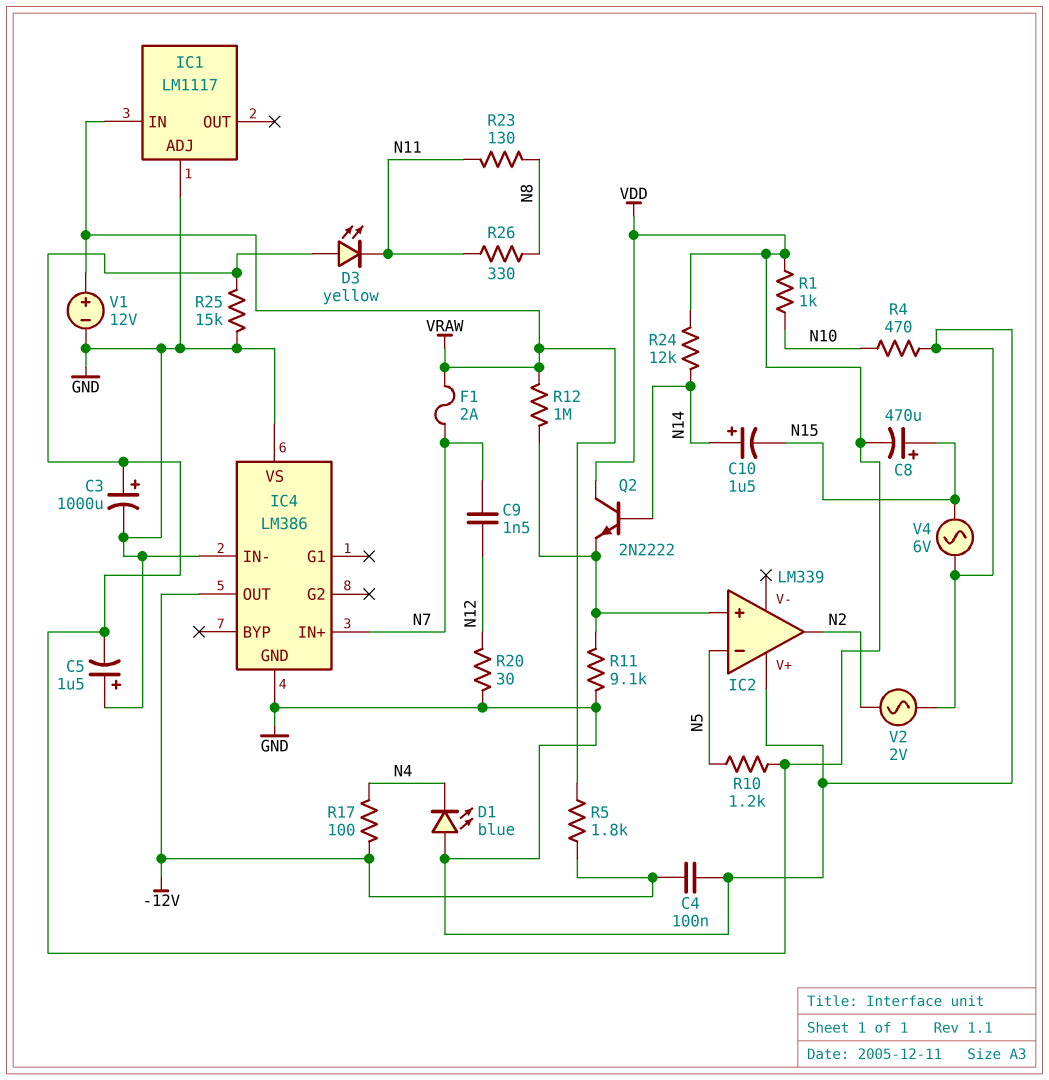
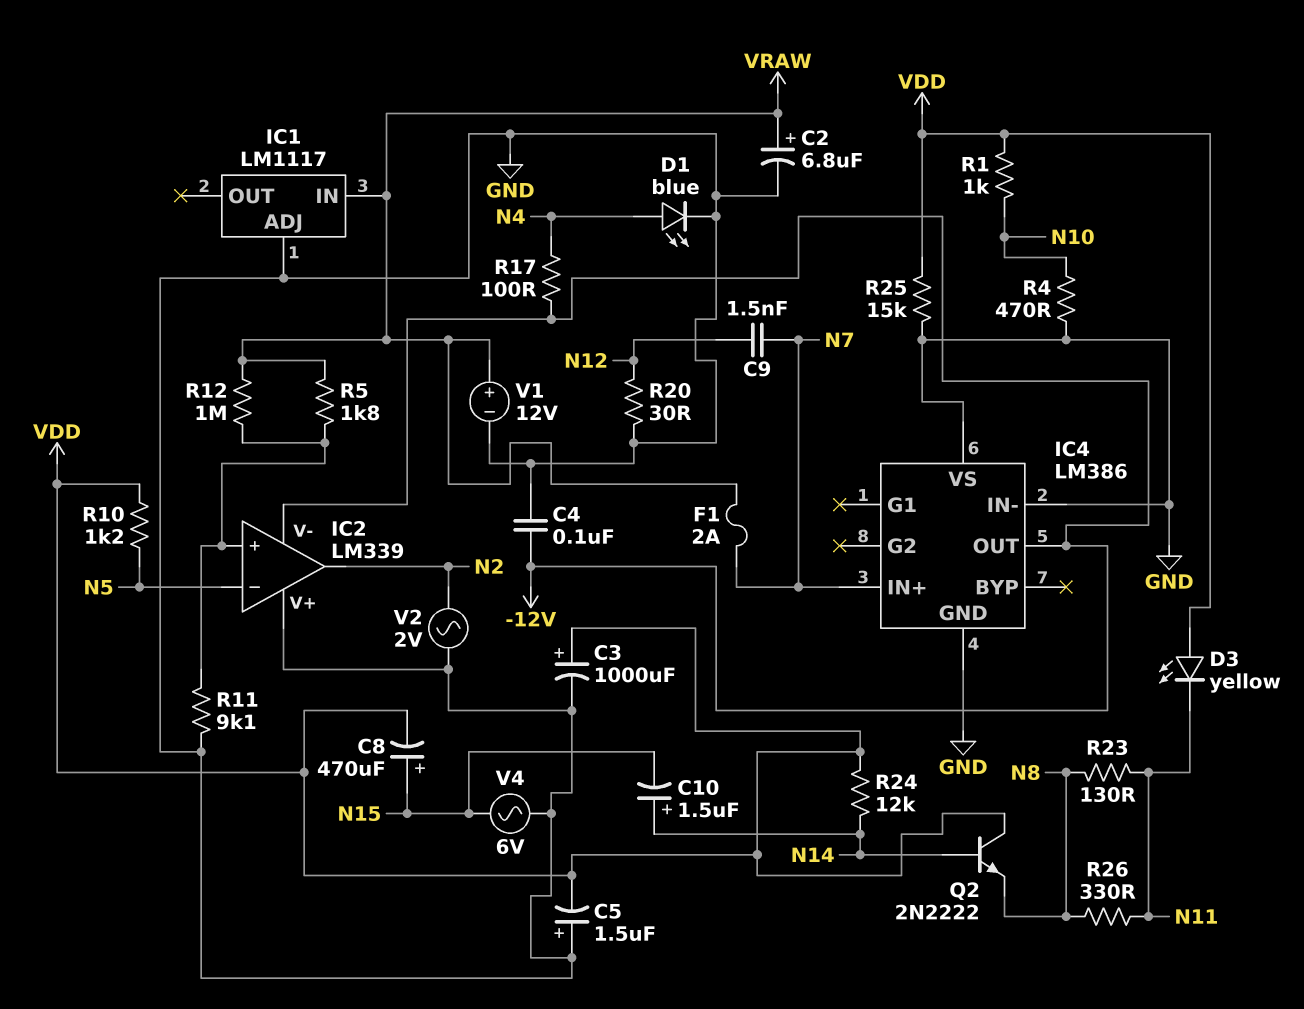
C2: none -> 6.8uF (plus VRAW, minus GND)
D1: LED blue (A GND, K N4) -> LED blue (A N4, K GND)
IC2 pin V-: none -> -12V
Q2: NPN 2N2222 (B N14, C VDD, E IC2/in+) -> NPN 2N2222 (B N14, C VDD, E N8)
R5: 1.8k (-12V, VRAW) -> 1.8k (IC2/in+, VRAW)

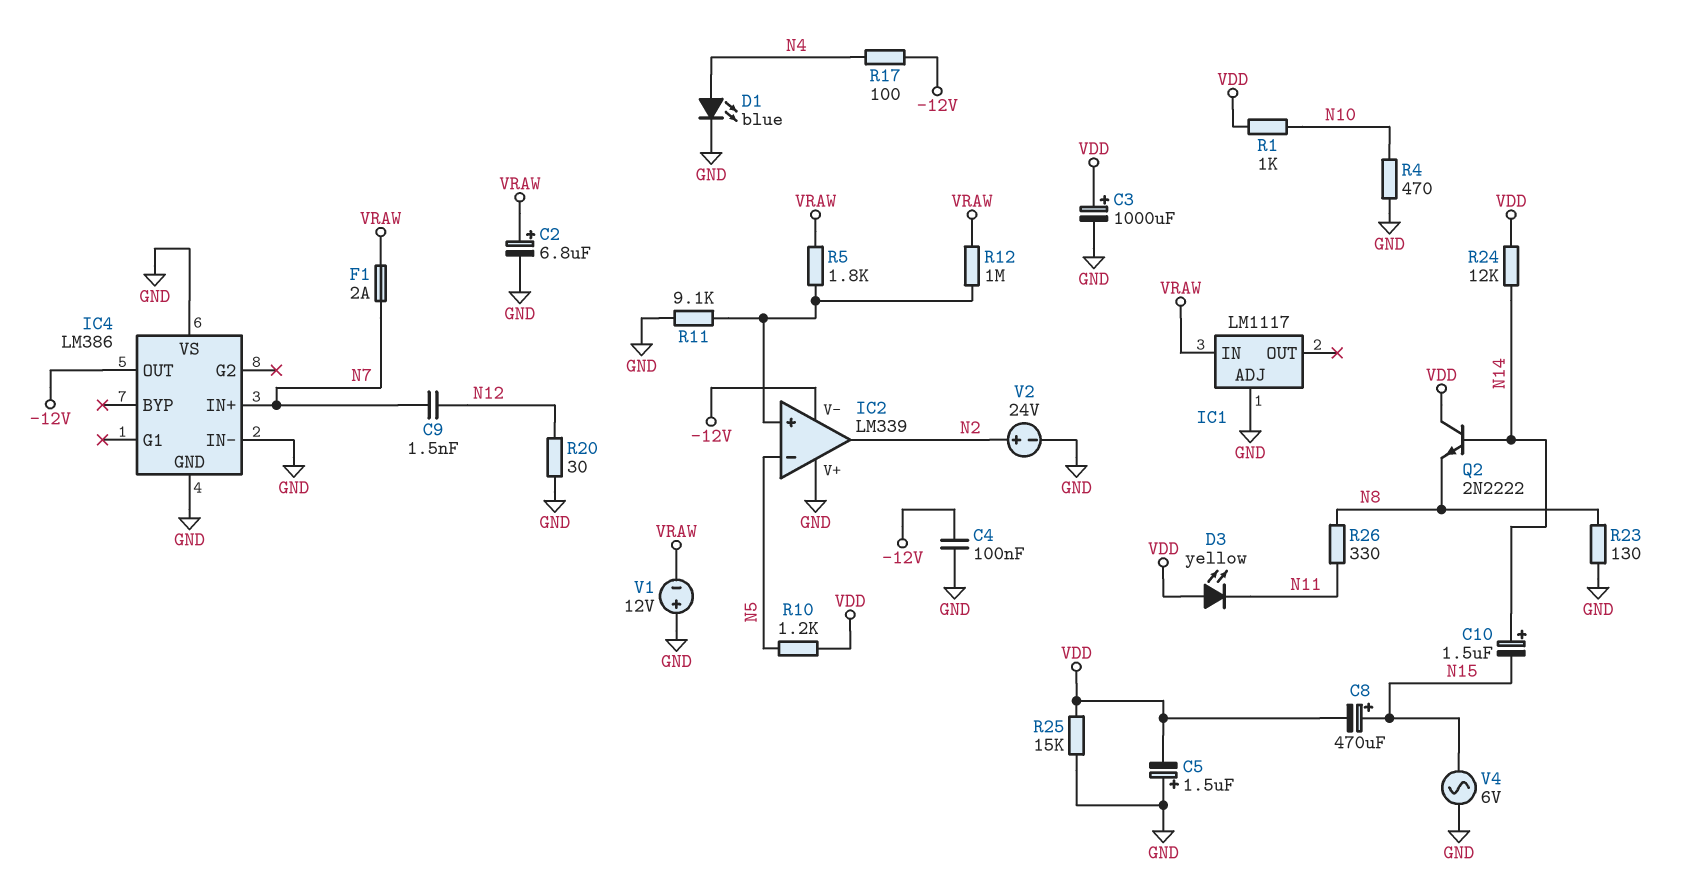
R23: 130 (N8, N11) -> 130 (GND, N8)
V1: 12V (plus VRAW, minus GND) -> 12V (plus GND, minus VRAW)
V2: AC 2V (GND, N2) -> 24V (plus N2, minus GND)

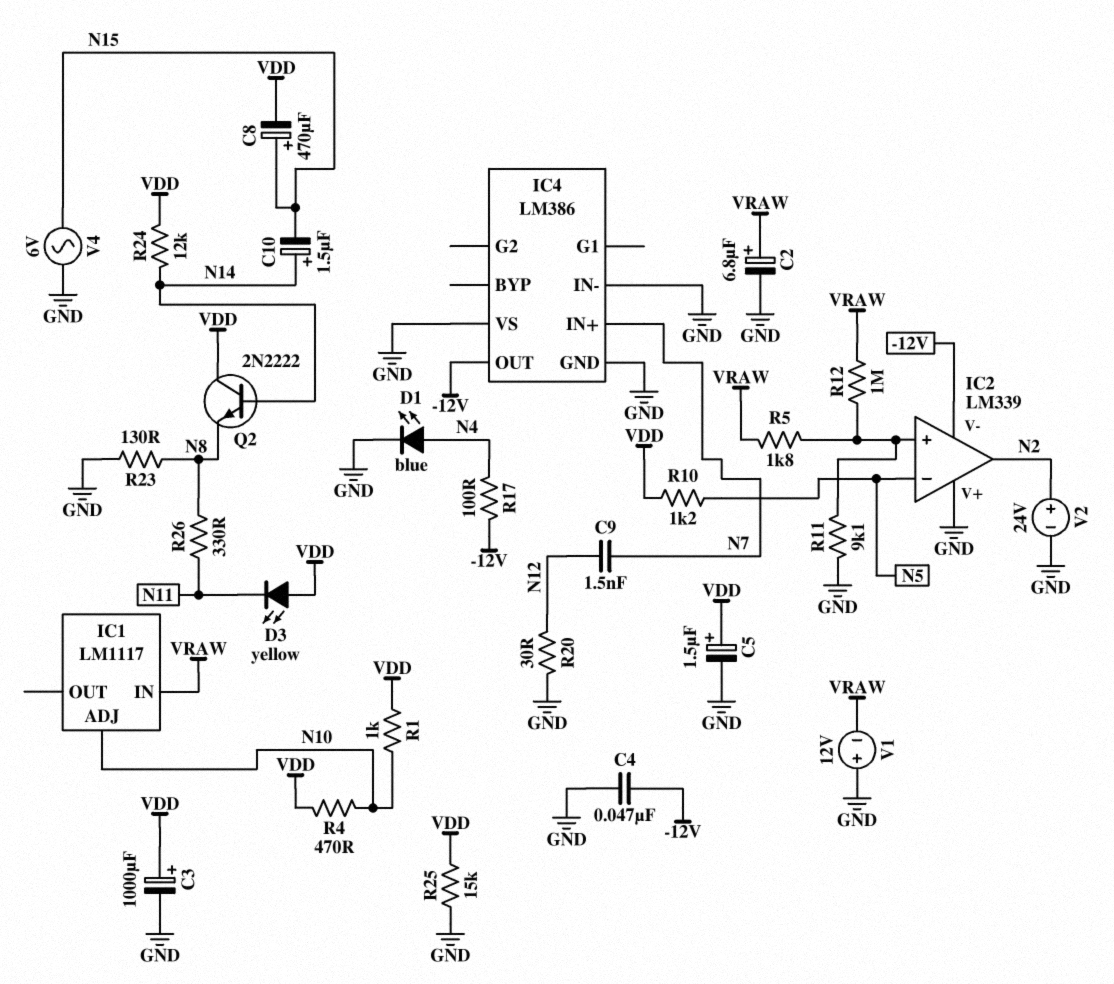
C4: 100nF (-12V, GND) -> 47nF (-12V, GND)
C5: 1.5uF (plus GND, minus VDD) -> 1.5uF (plus VDD, minus GND)
F1: 2A (N7, VRAW) -> none
IC1 pin ADJ: GND -> N10
R4: 470 (GND, N10) -> 470 (N10, VDD)

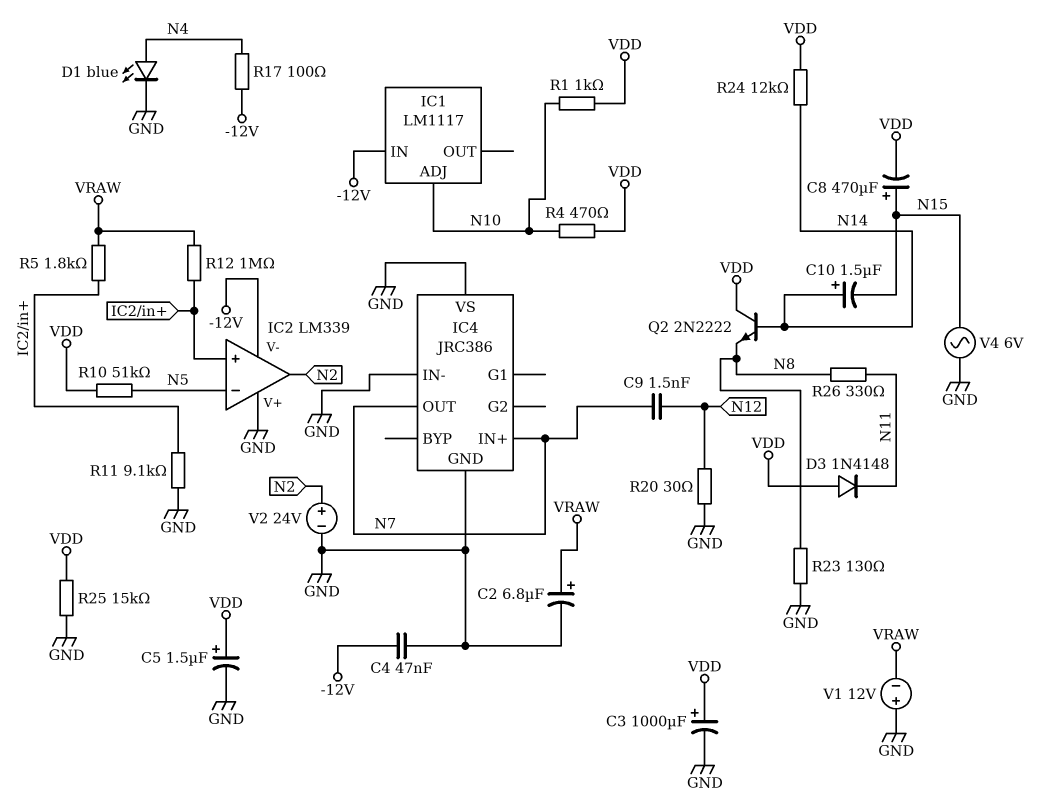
D3: LED yellow (A VDD, K N11) -> diode 1N4148 (A VDD, K N11)
IC1 pin IN: VRAW -> -12V
IC4: LM386 -> JRC386
IC4 pin OUT: -12V -> N7
R10: 1.2k (N5, VDD) -> 51k (N5, VDD)

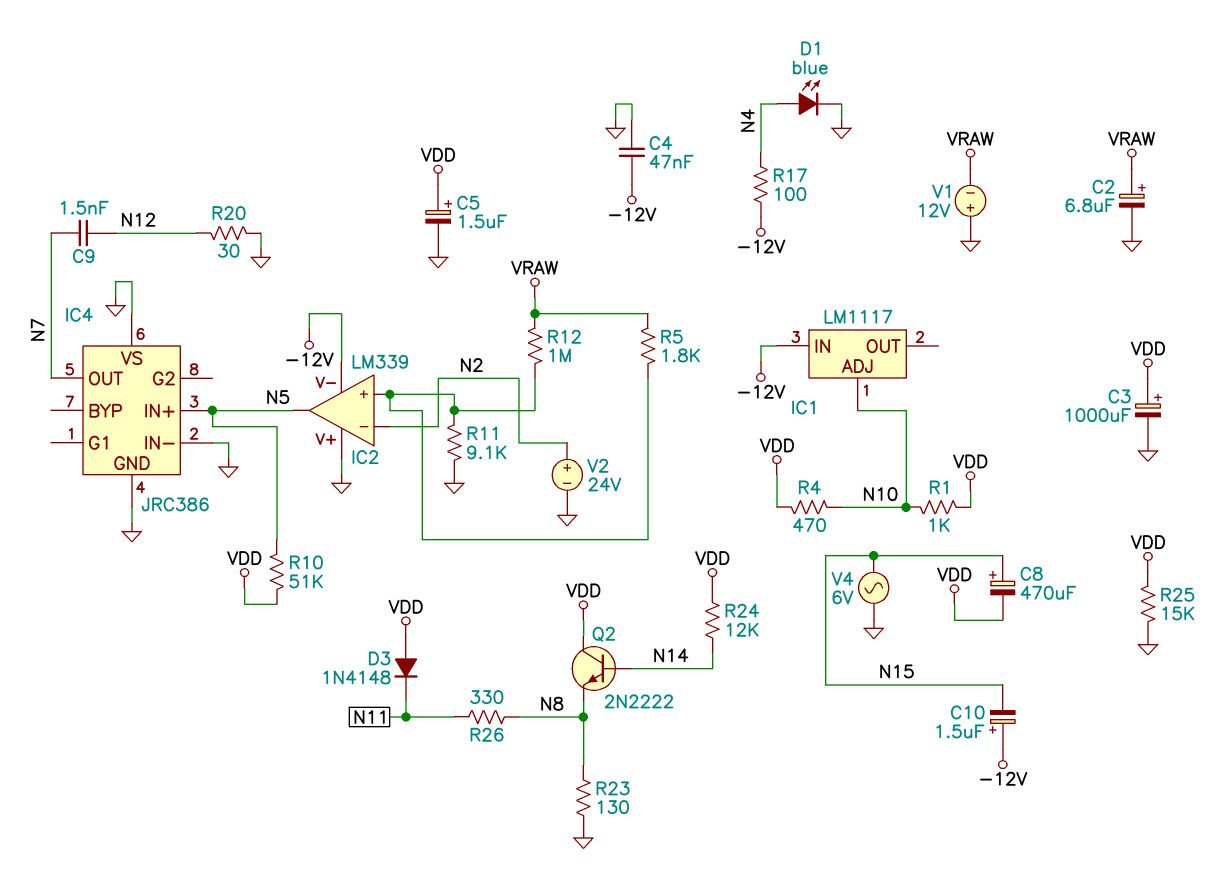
C10: 1.5uF (plus N14, minus N15) -> 1.5uF (plus -12V, minus N15)
IC2 pin in-: N5 -> N2
IC2 pin out: N2 -> N5
IC4 pin IN+: N7 -> N5

